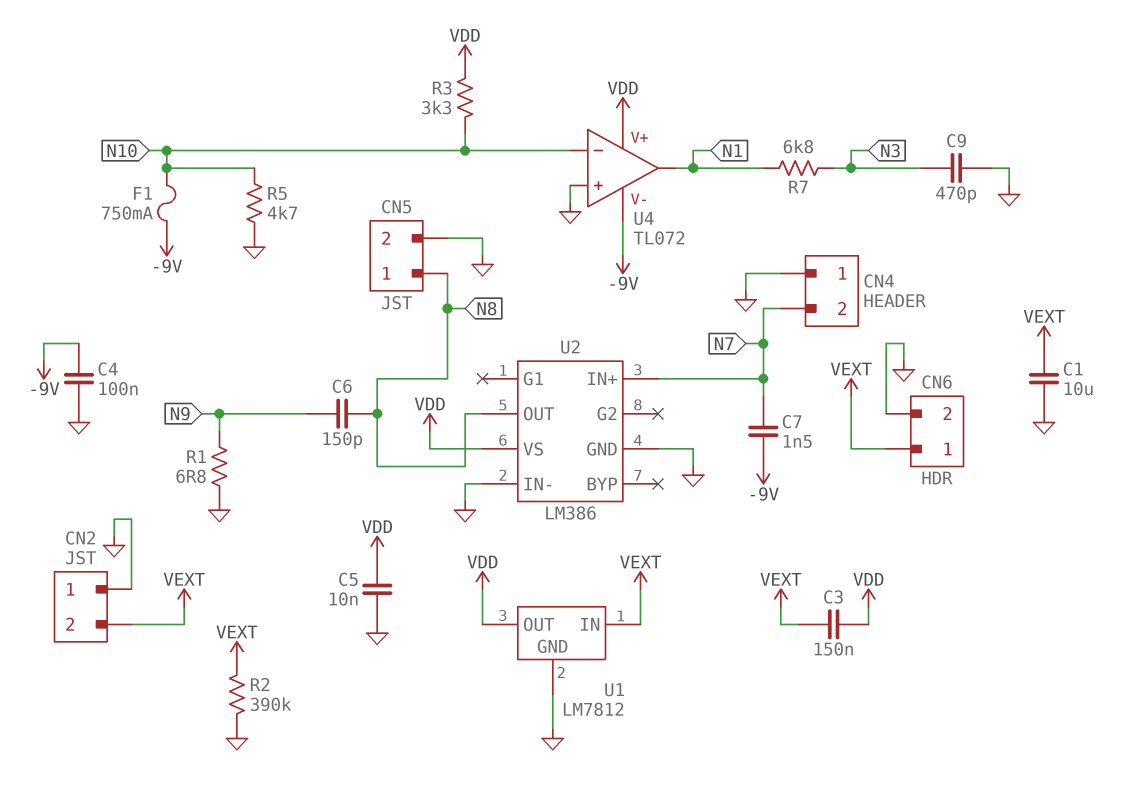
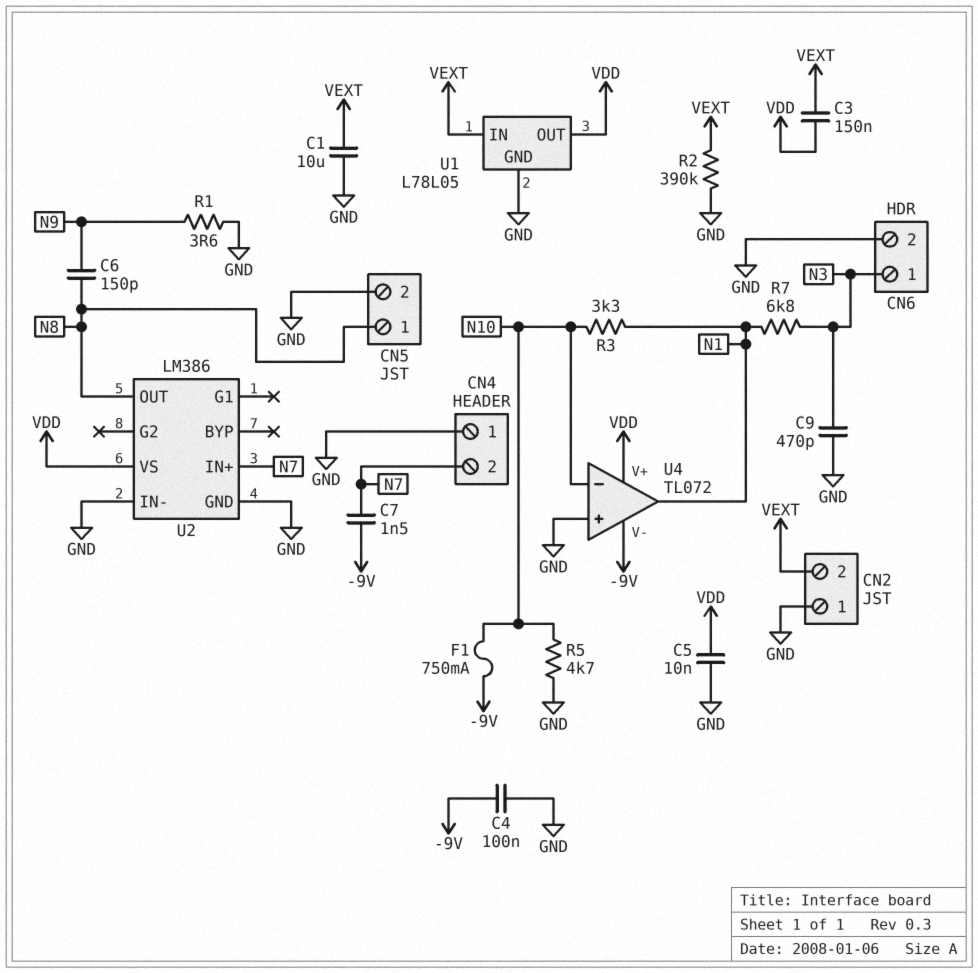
CN6 pin 1: VEXT -> N3
R1: 6.8 (GND, N9) -> 3.6 (GND, N9)
R3: 3.3k (N10, VDD) -> 3.3k (N1, N10)
U1: LM7812 -> L78L05

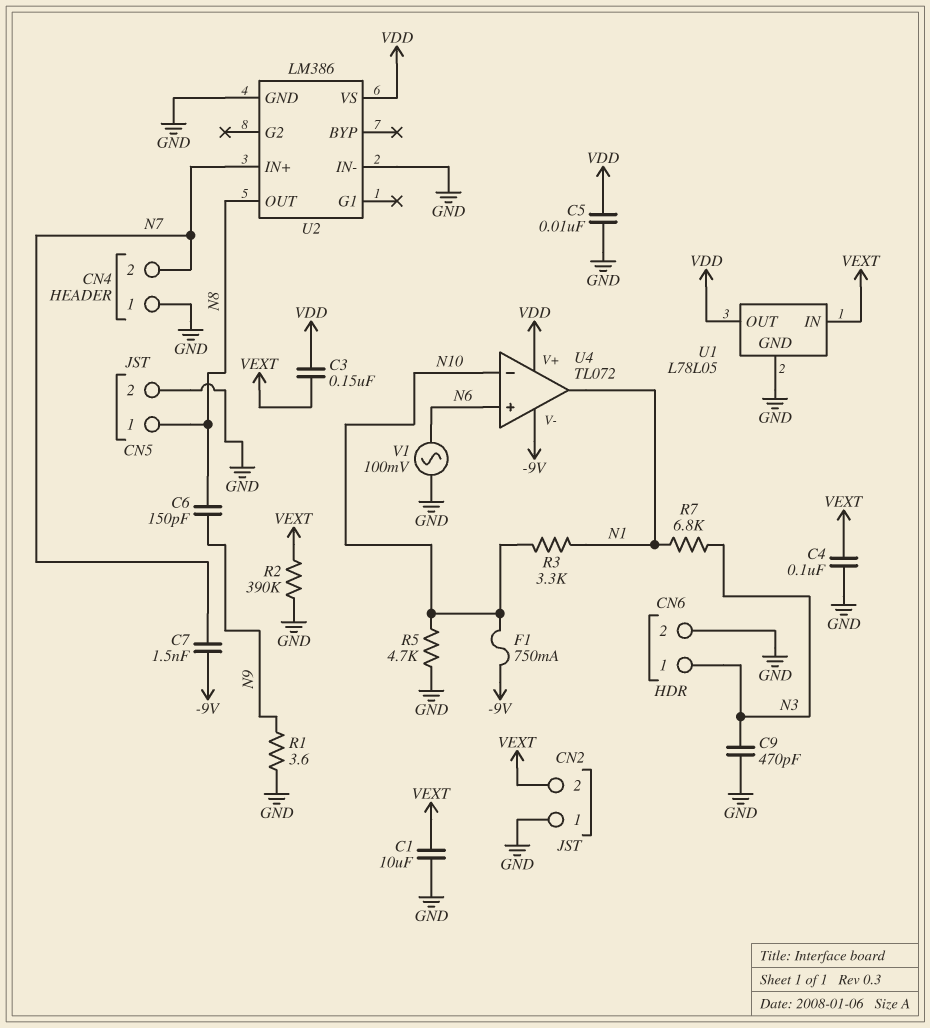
C4: 100nF (-9V, GND) -> 100nF (GND, VEXT)
U4 pin in+: GND -> N6
V1: none -> AC 100mV (GND, N6)

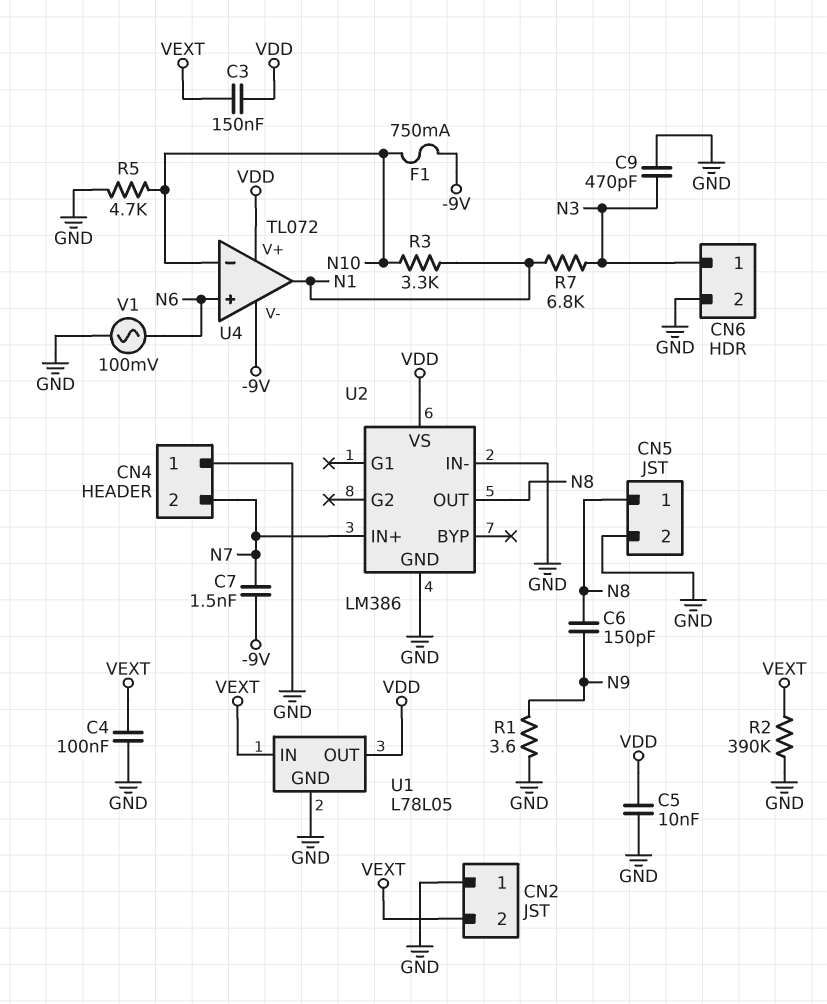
C1: 10uF (GND, VEXT) -> none

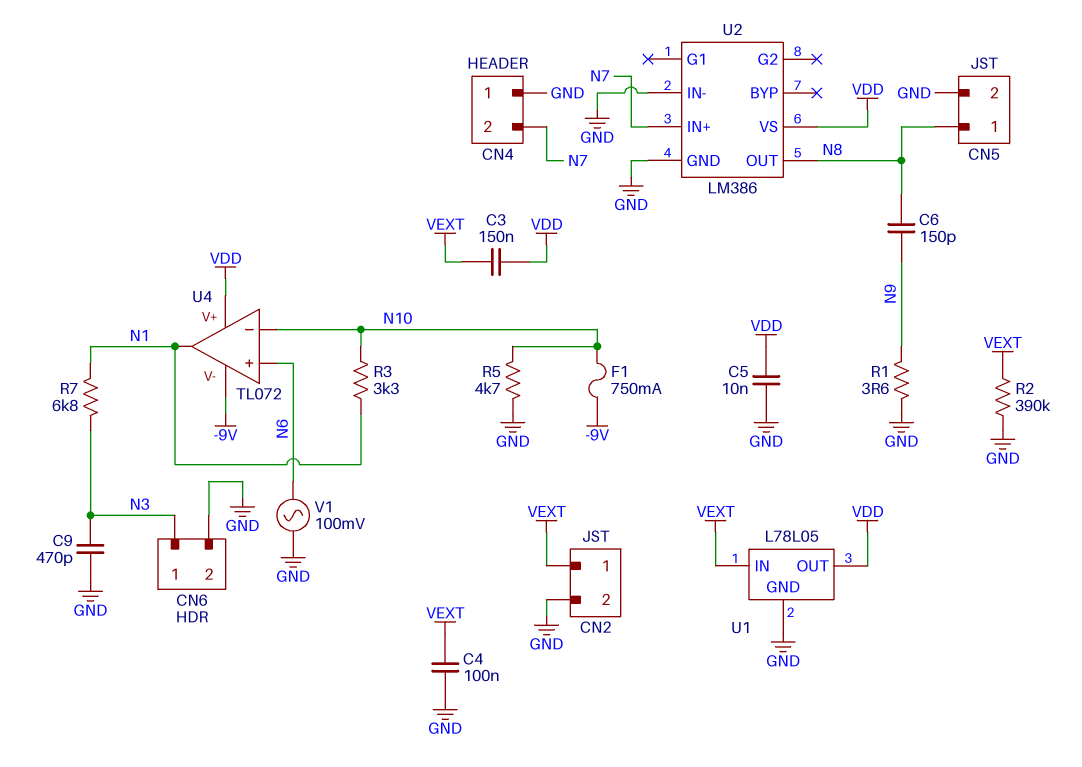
C7: 1.5nF (-9V, N7) -> none
CN2 pin 1: GND -> VEXT
CN2 pin 2: VEXT -> GND

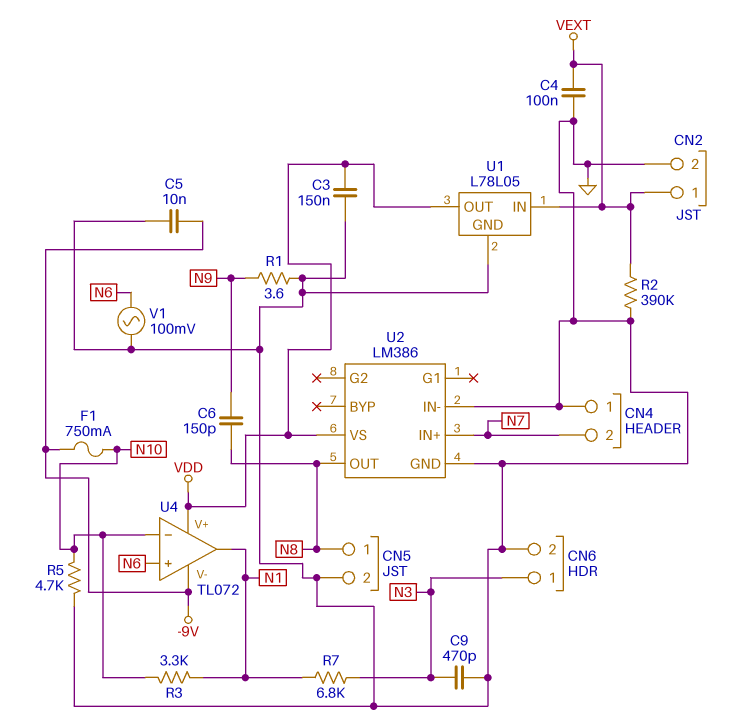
C3: 150nF (VDD, VEXT) -> 150nF (GND, VDD)
C5: 10nF (GND, VDD) -> 10nF (-9V, GND)

